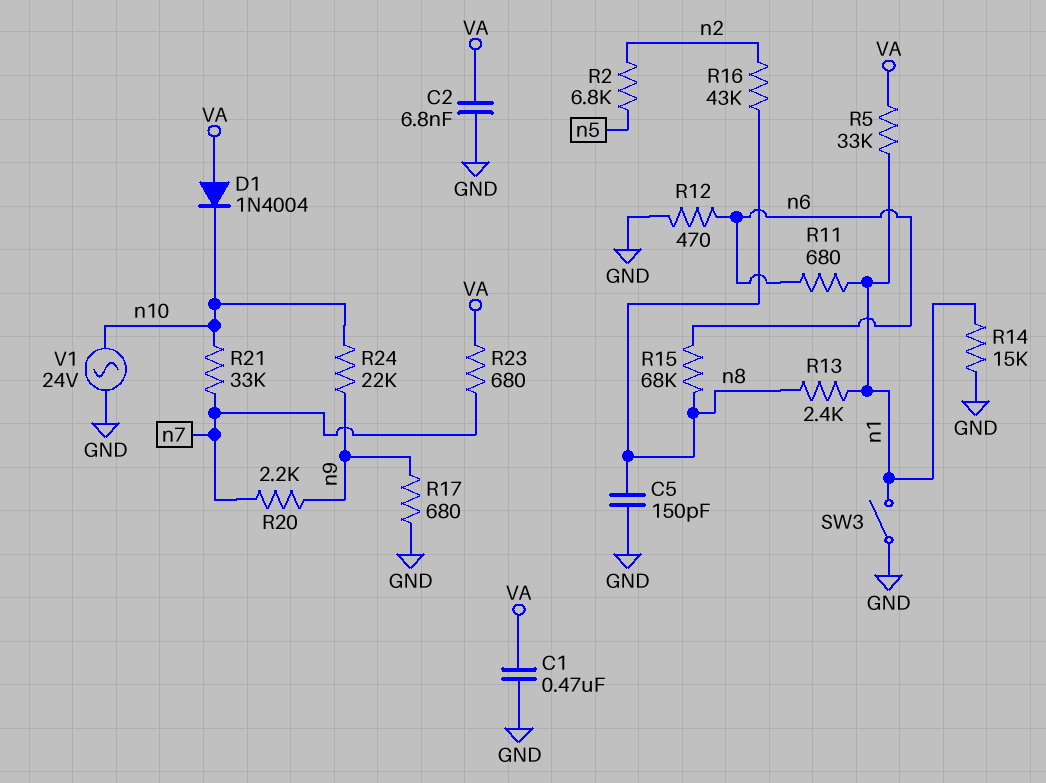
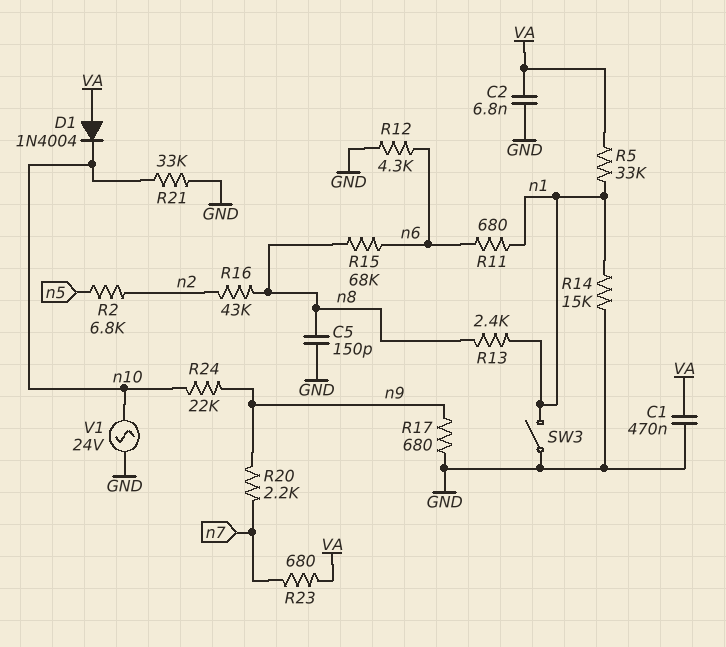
R12: 470 (GND, n6) -> 4.3k (GND, n6)
R21: 33k (n7, n10) -> 33k (GND, n10)

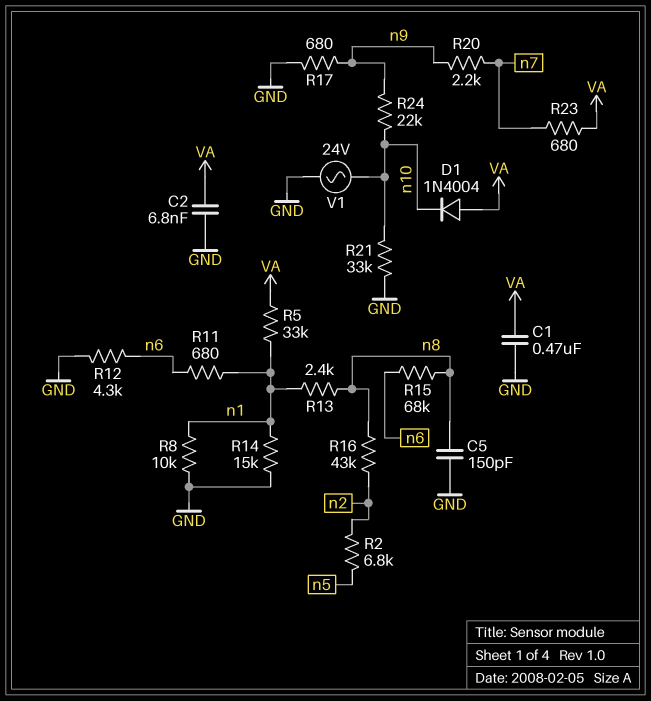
R8: none -> 10k (GND, n1)
SW3: switch (GND, n1) -> none

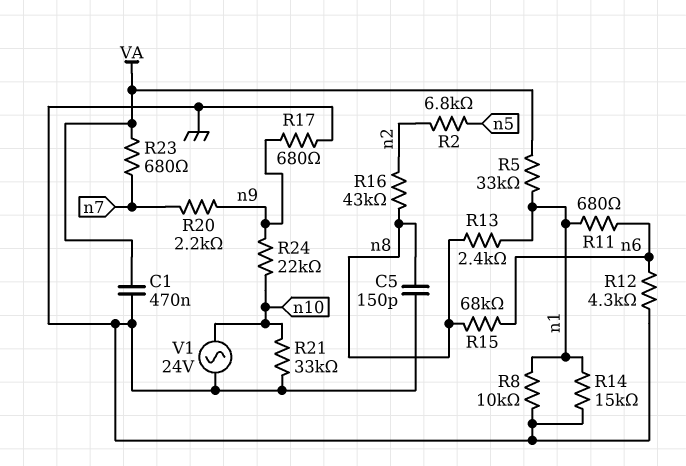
C2: 6.8nF (GND, VA) -> none
D1: diode 1N4004 (A VA, K n10) -> none

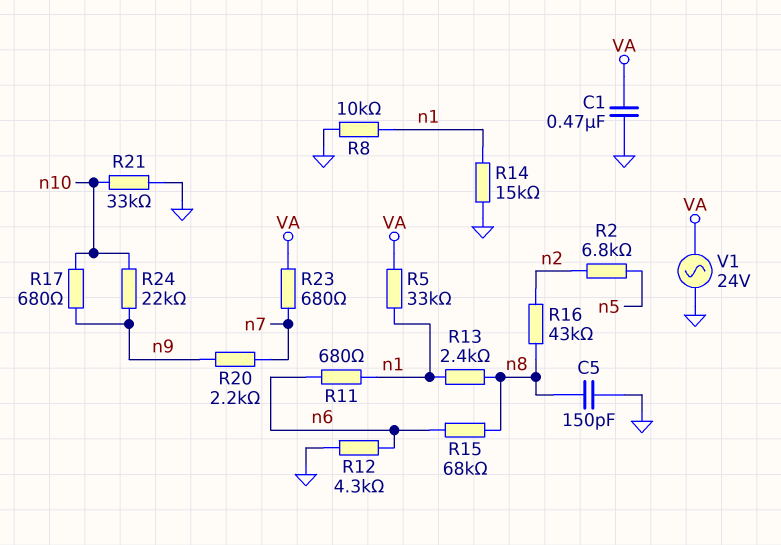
R17: 680 (GND, n9) -> 680 (n9, n10)
V1: AC 24V (GND, n10) -> AC 24V (GND, VA)

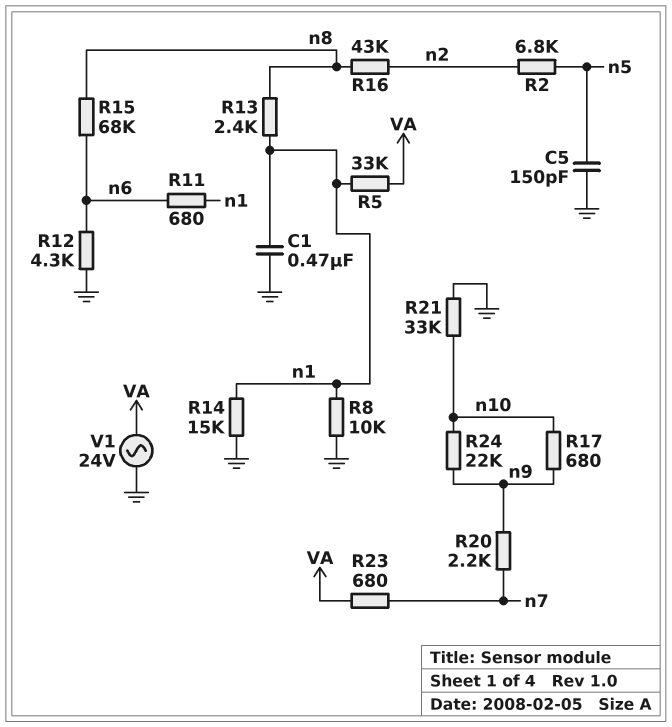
C1: 470nF (GND, VA) -> 470nF (GND, n1)
C5: 150pF (GND, n8) -> 150pF (GND, n5)

